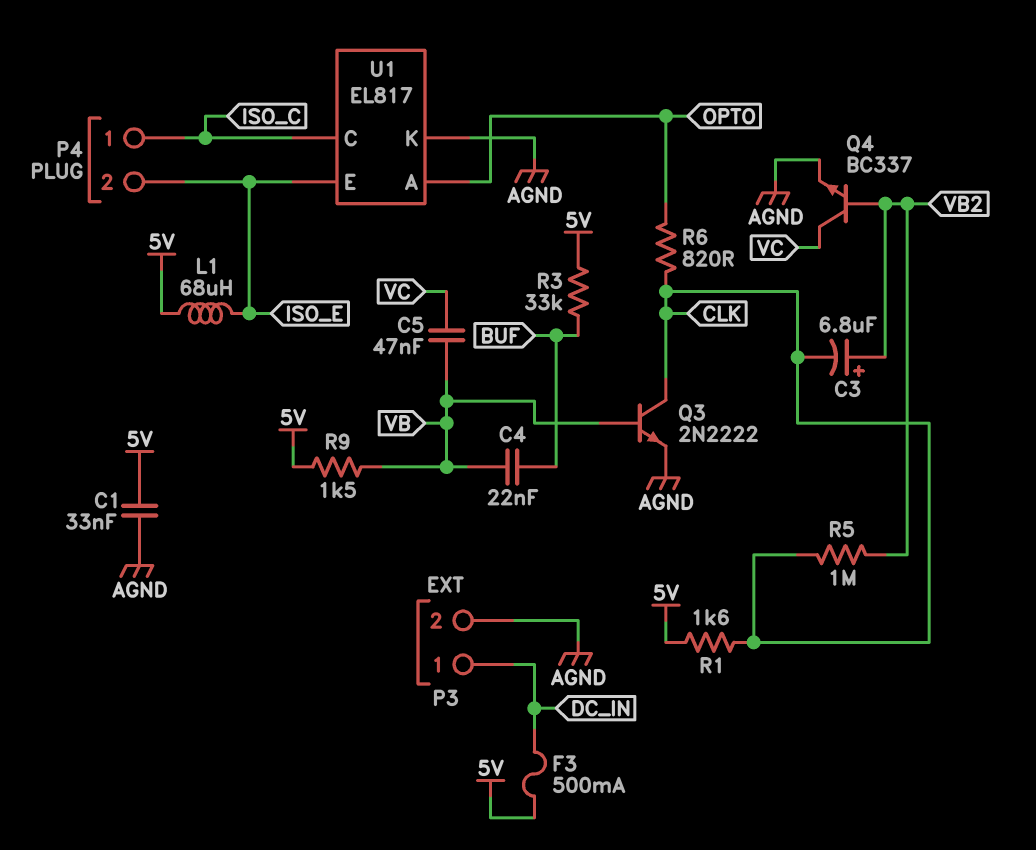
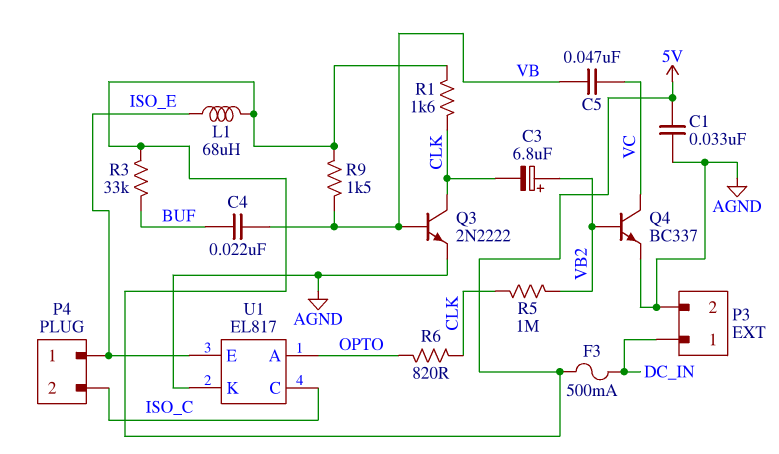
P4 pin 1: ISO_C -> ISO_E
P4 pin 2: ISO_E -> ISO_C

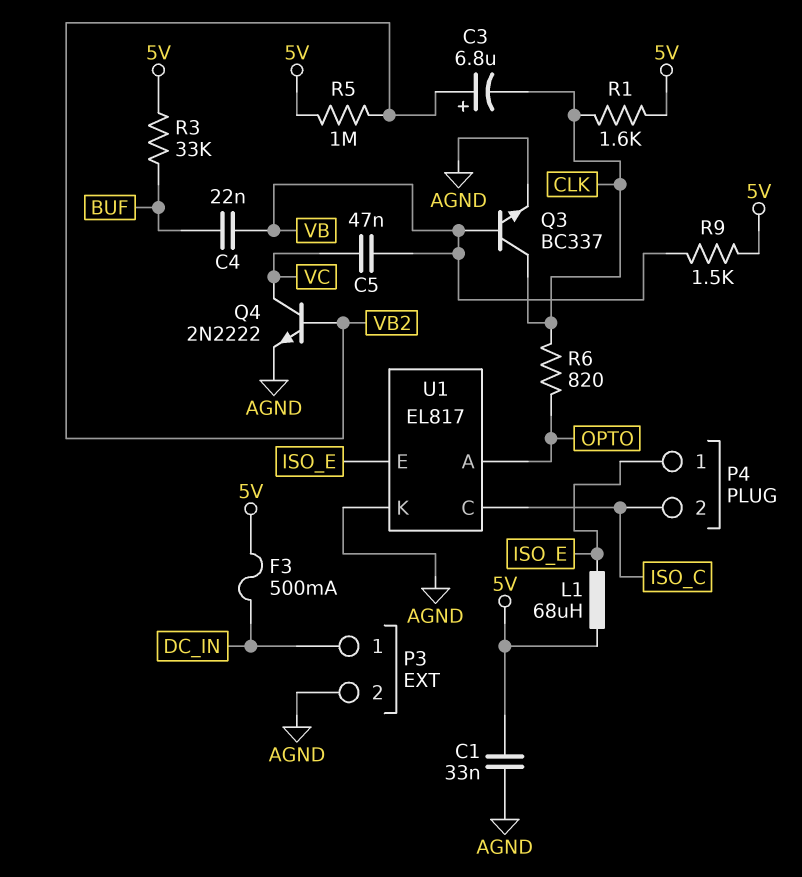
Q3: NPN 2N2222 (B VB, C CLK, E AGND) -> NPN BC337 (B VB, C CLK, E AGND)
Q4: NPN BC337 (B VB2, C VC, E AGND) -> NPN 2N2222 (B VB2, C VC, E AGND)
R5: 1M (CLK, VB2) -> 1M (5V, VB2)

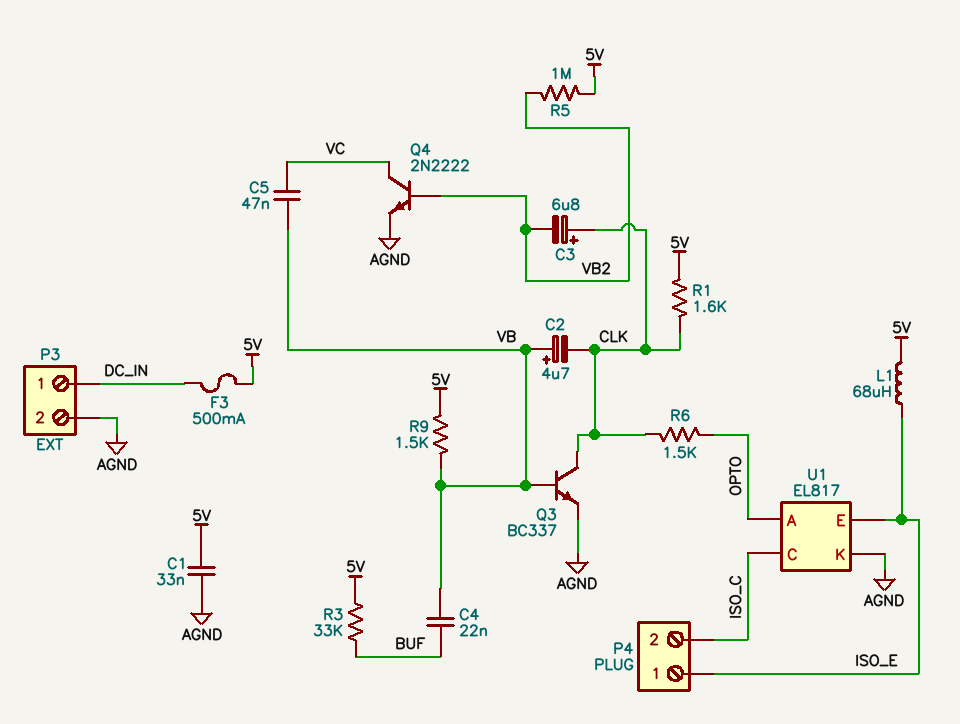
C2: none -> 4.7uF (plus VB, minus CLK)
C3: 6.8uF (plus VB2, minus CLK) -> 6.8uF (plus CLK, minus VB2)
R6: 820 (CLK, OPTO) -> 1.5k (CLK, OPTO)

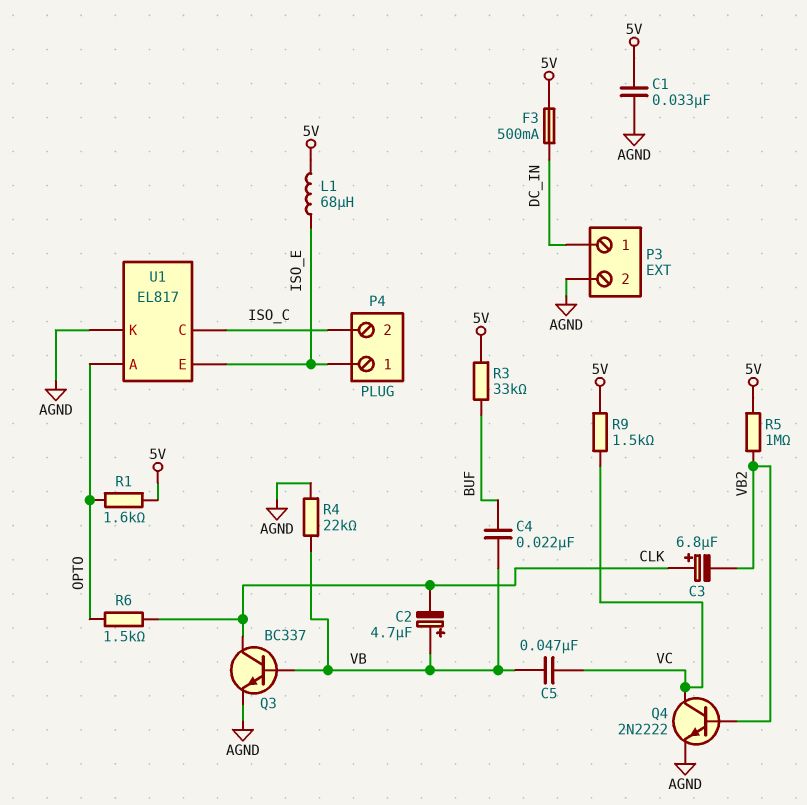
R1: 1.6k (5V, CLK) -> 1.6k (5V, OPTO)
R4: none -> 22k (AGND, VB)
R9: 1.5k (5V, VB) -> 1.5k (5V, VC)

